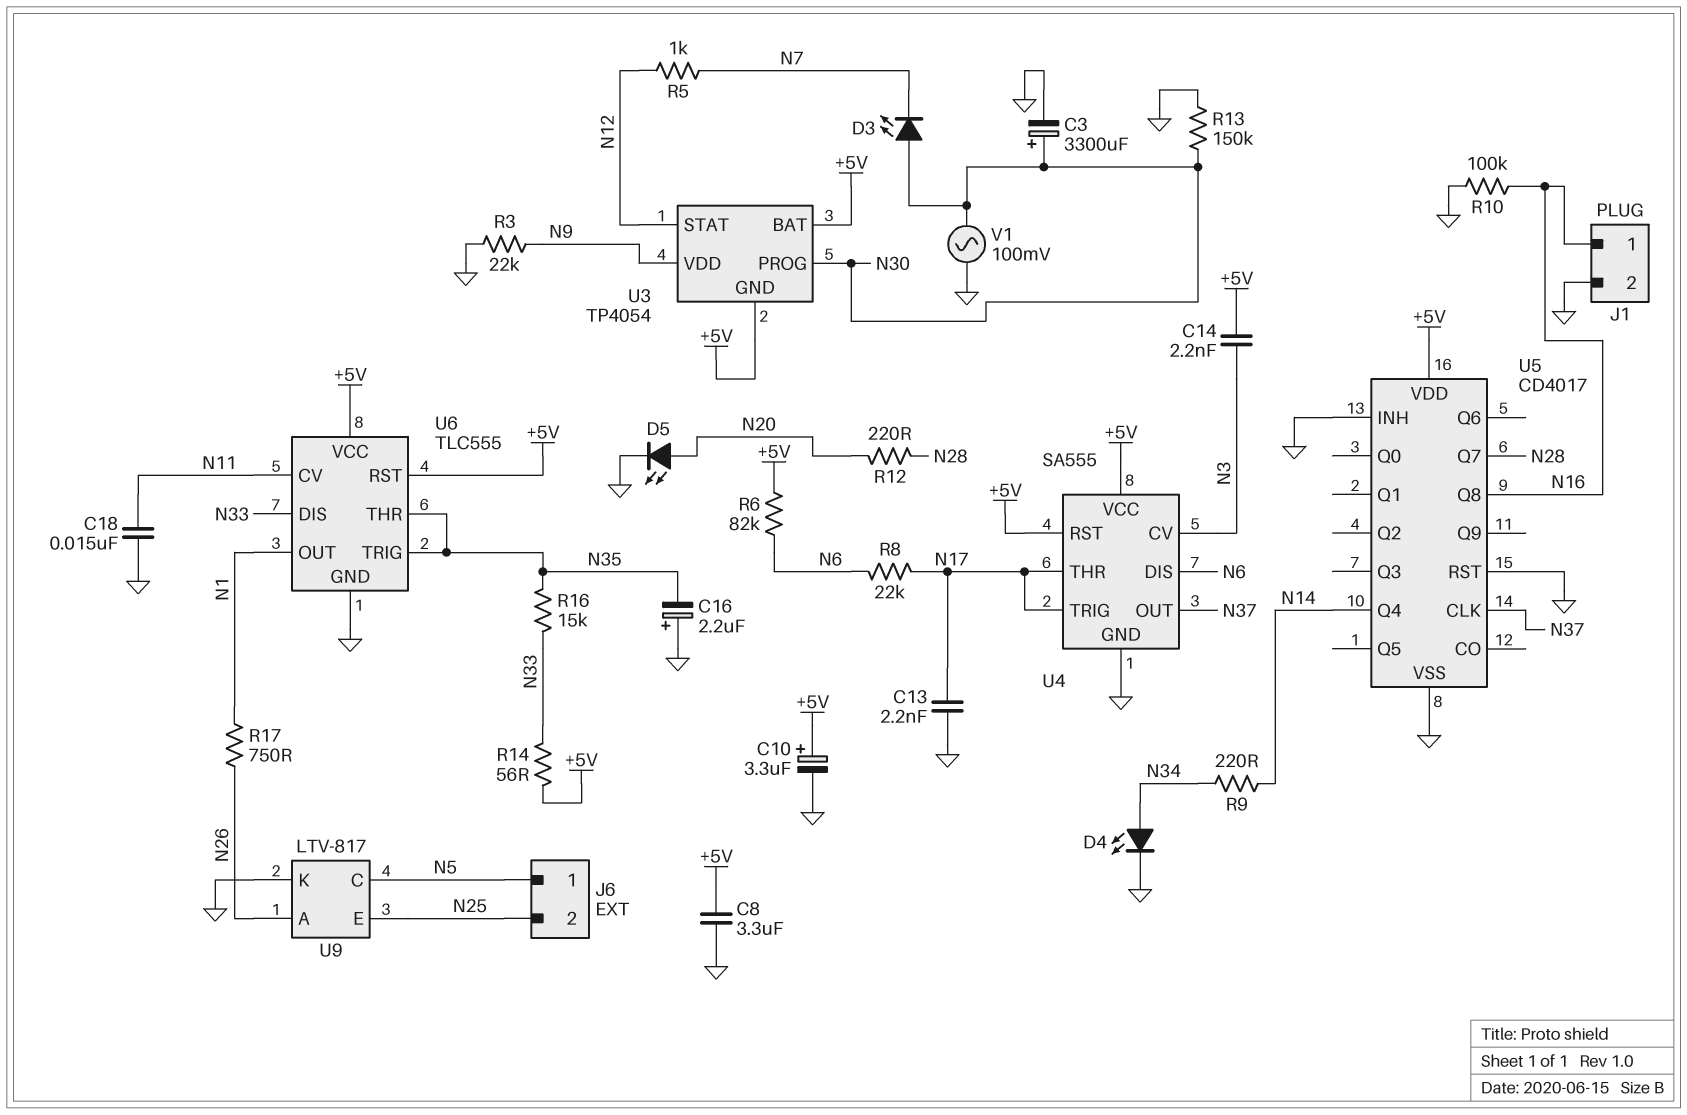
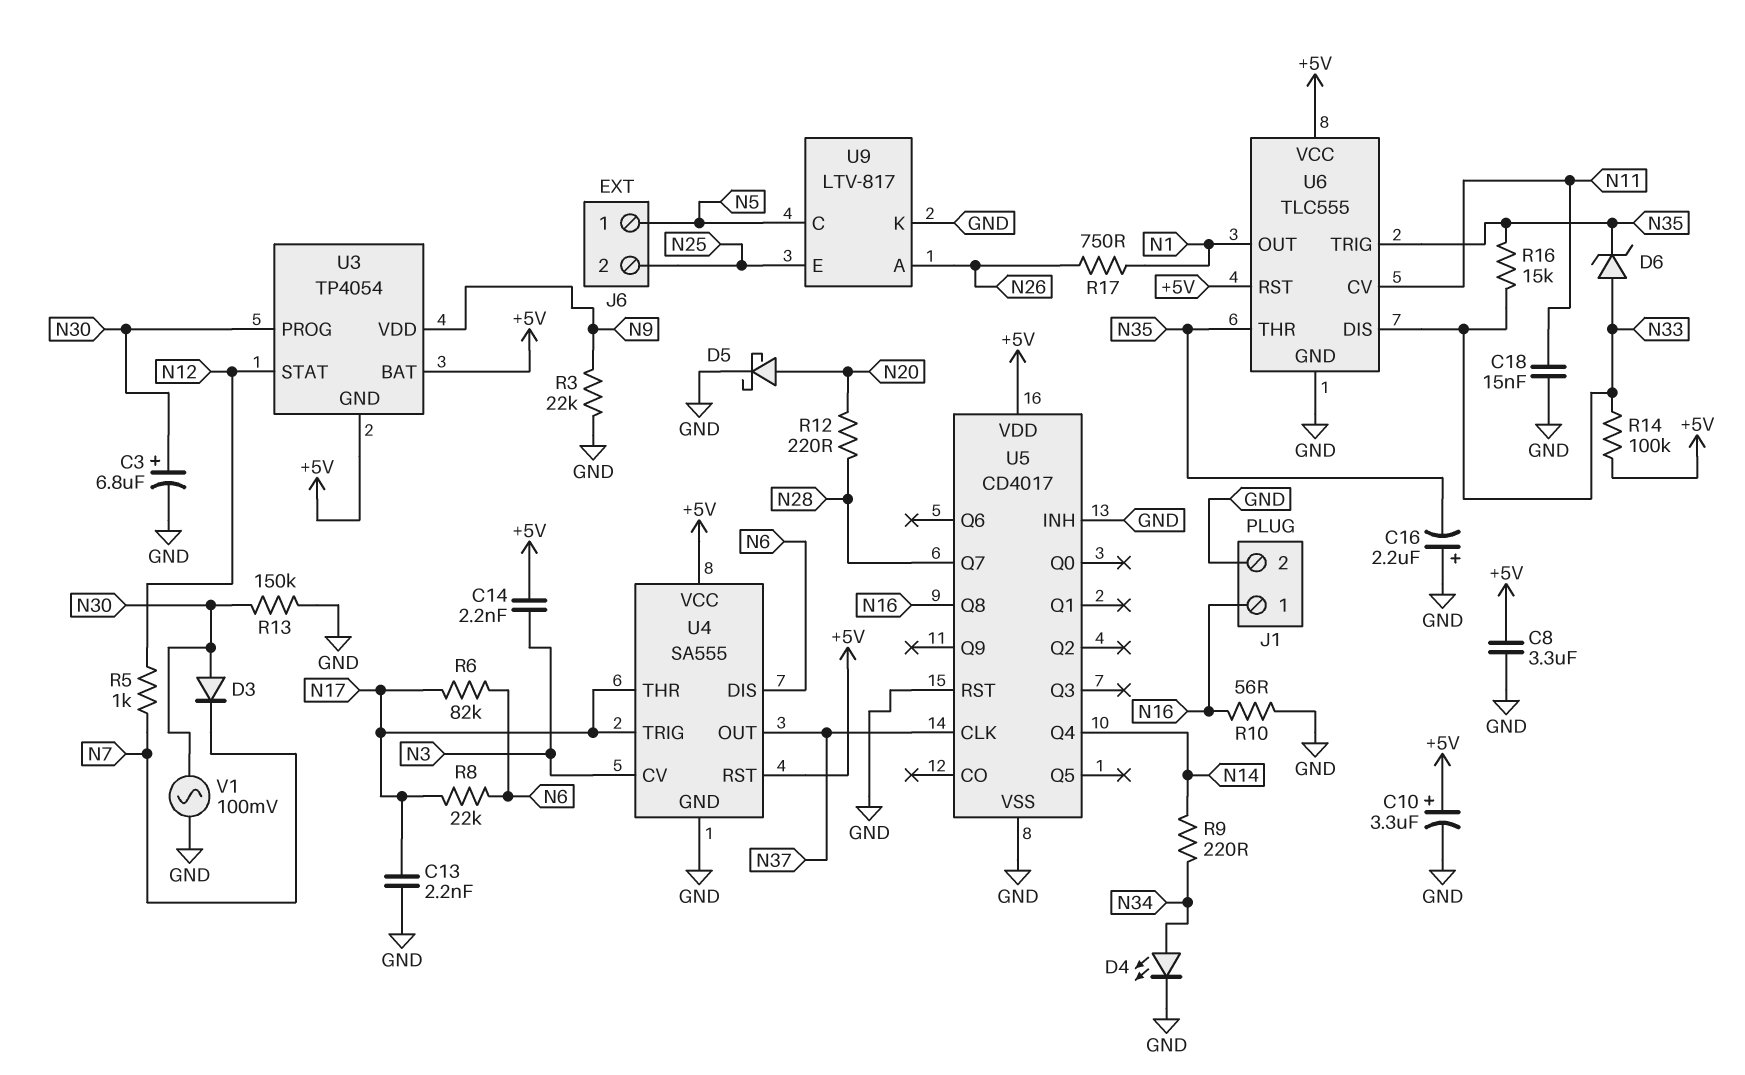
C3: 3300uF (plus N30, minus GND) -> 6.8uF (plus N30, minus GND)
D3: LED (A N30, K N7) -> diode (A N30, K N7)
D5: LED (A N20, K GND) -> schottky (A N20, K GND)
D6: none -> zener (A N33, K N35)
R6: 82k (+5V, N6) -> 82k (N6, N17)
R10: 100k (GND, N16) -> 56 (GND, N16)
R14: 56 (+5V, N33) -> 100k (+5V, N33)

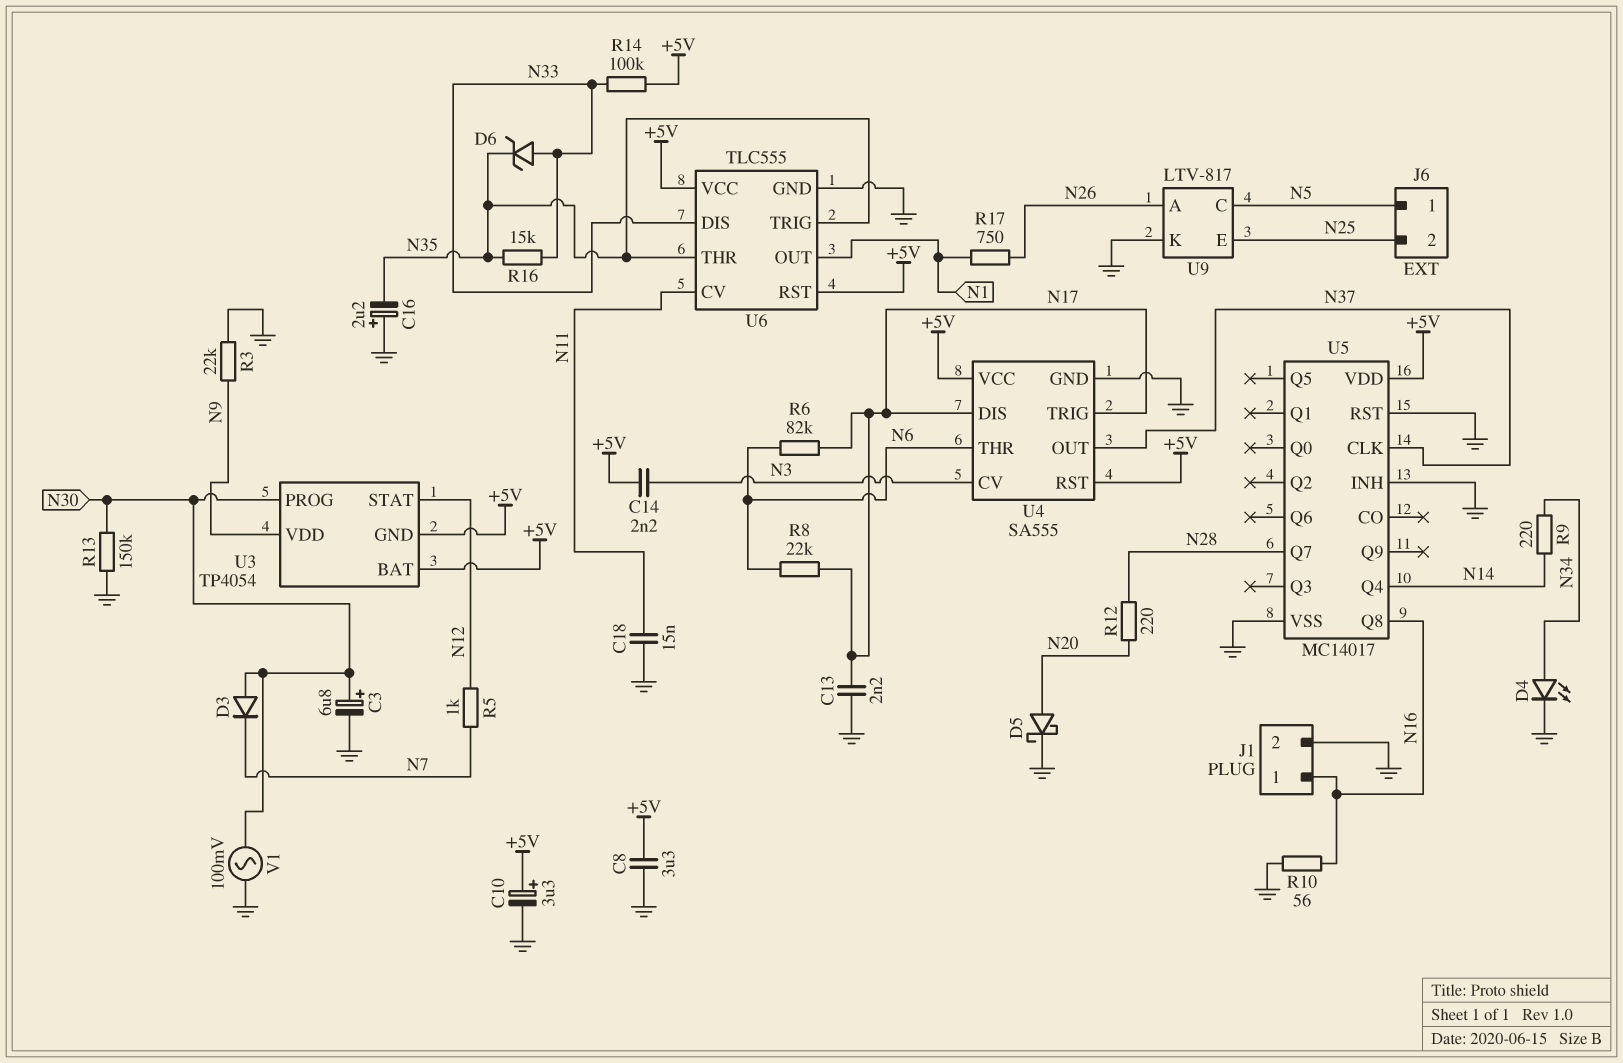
U4 pin DIS: N6 -> N17
U4 pin THR: N17 -> N6
U5: CD4017 -> MC14017

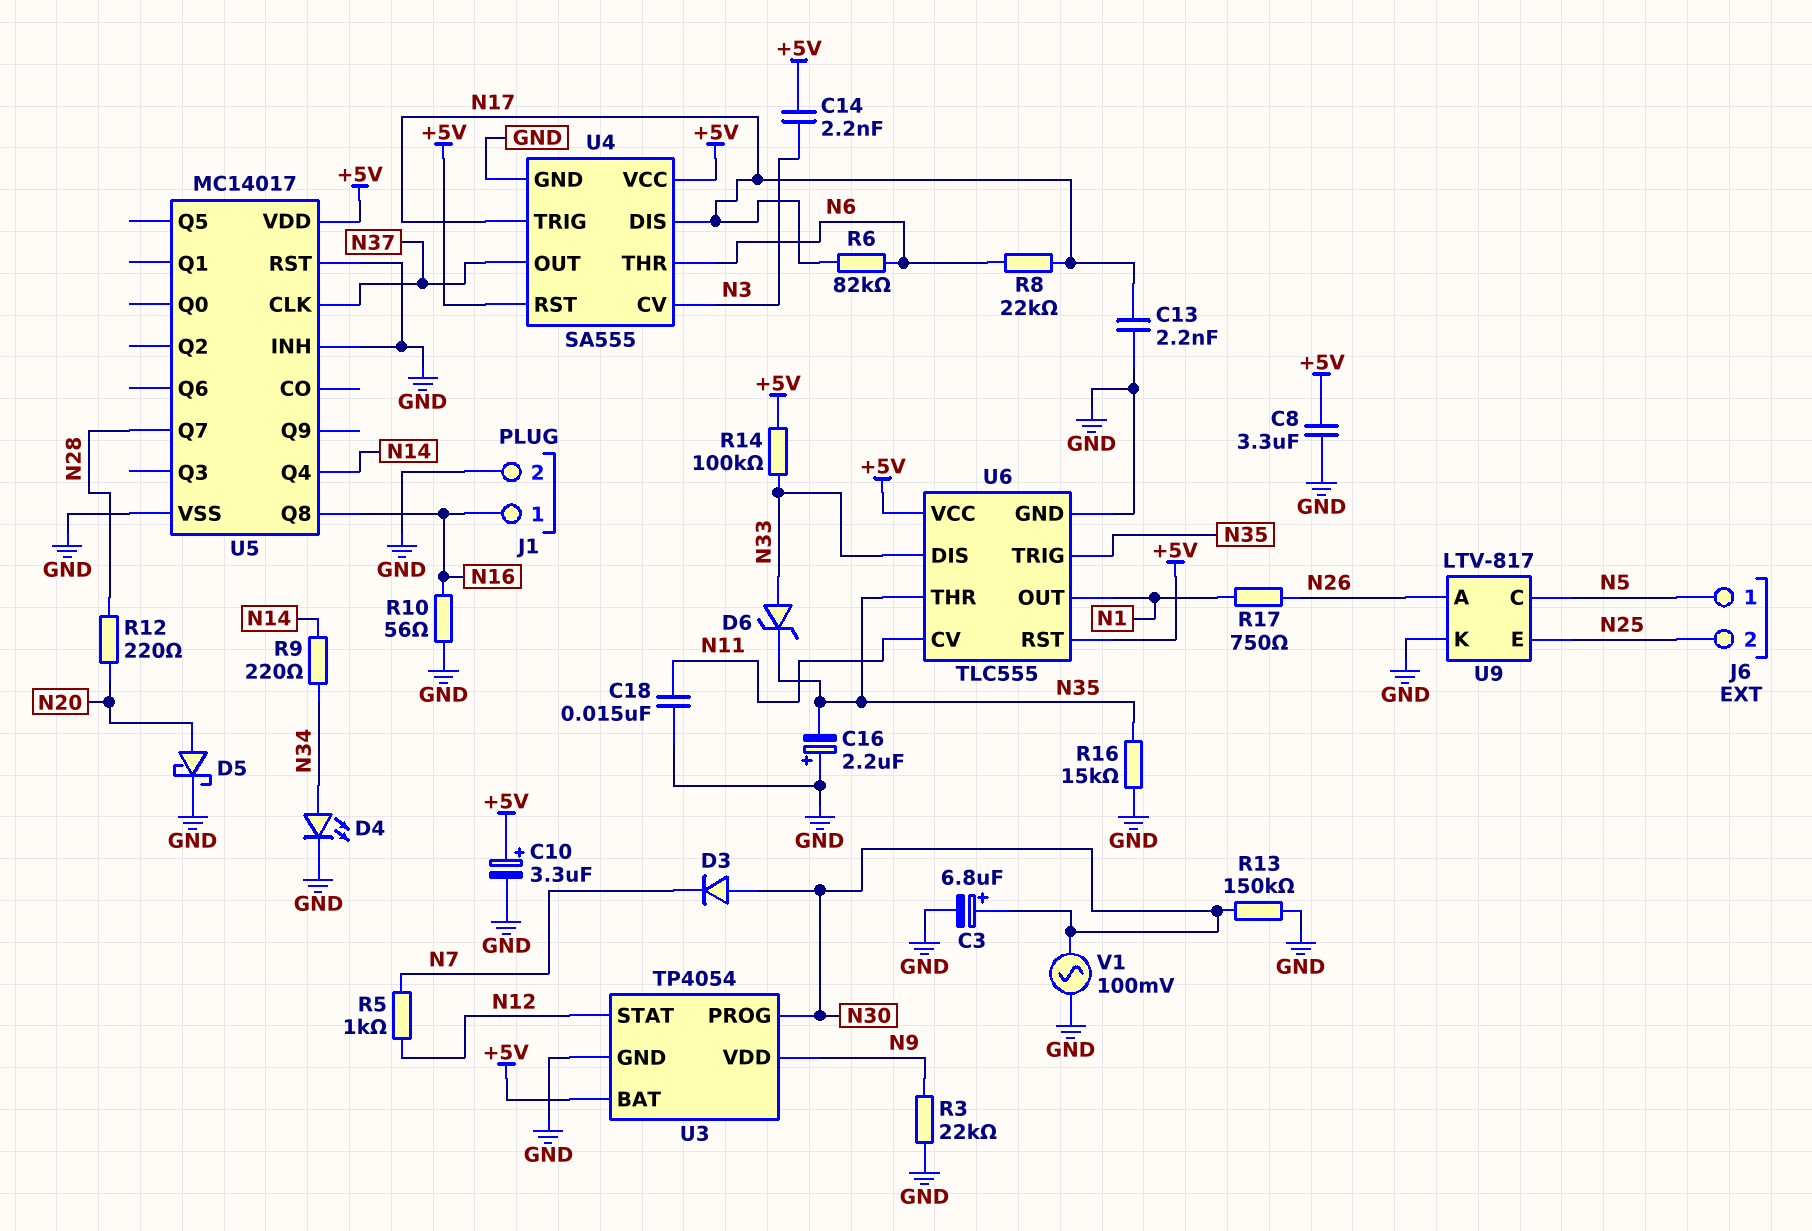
R16: 15k (N33, N35) -> 15k (GND, N35)
U3 pin GND: +5V -> GND

